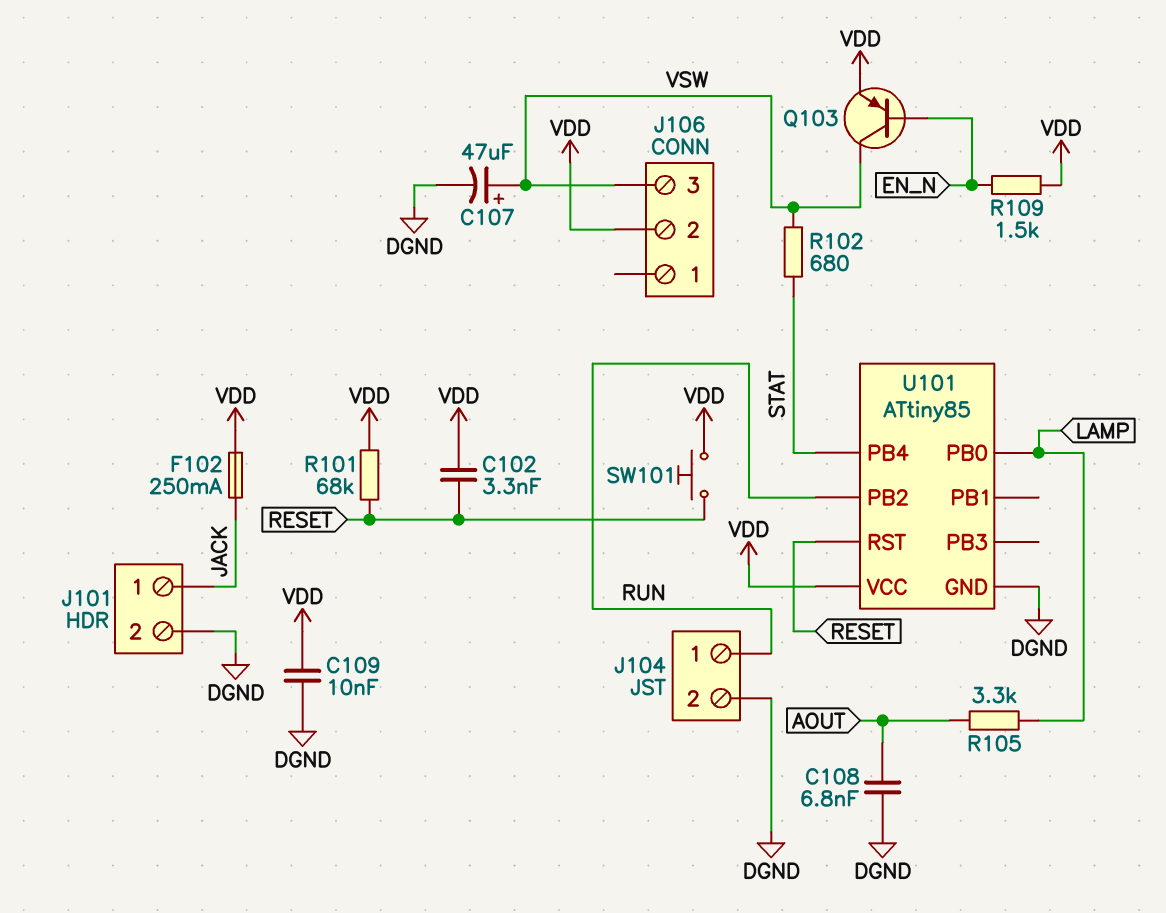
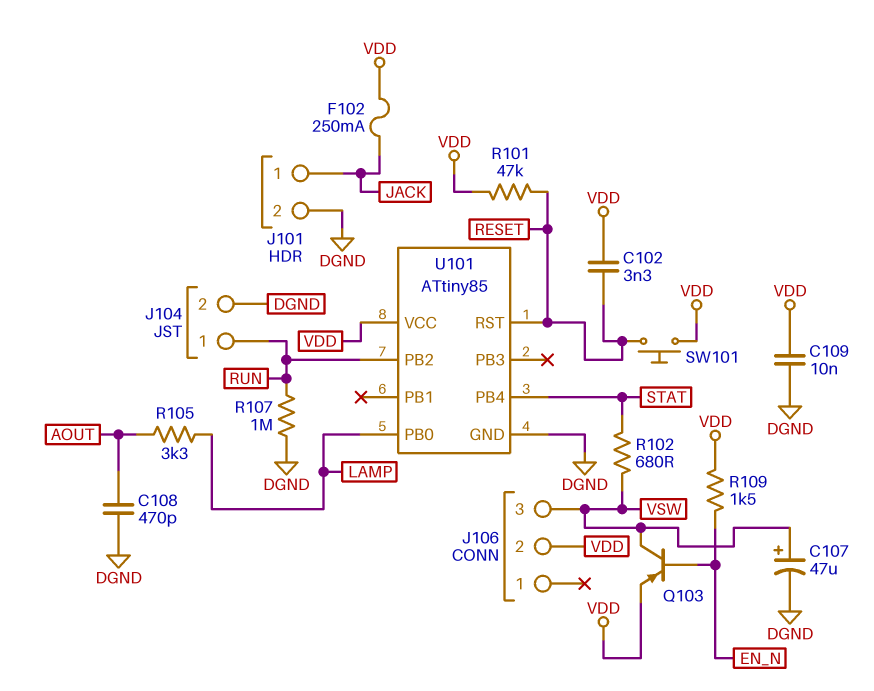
C108: 6.8nF (AOUT, DGND) -> 470pF (AOUT, DGND)
R101: 68k (RESET, VDD) -> 47k (RESET, VDD)
R107: none -> 1M (DGND, RUN)

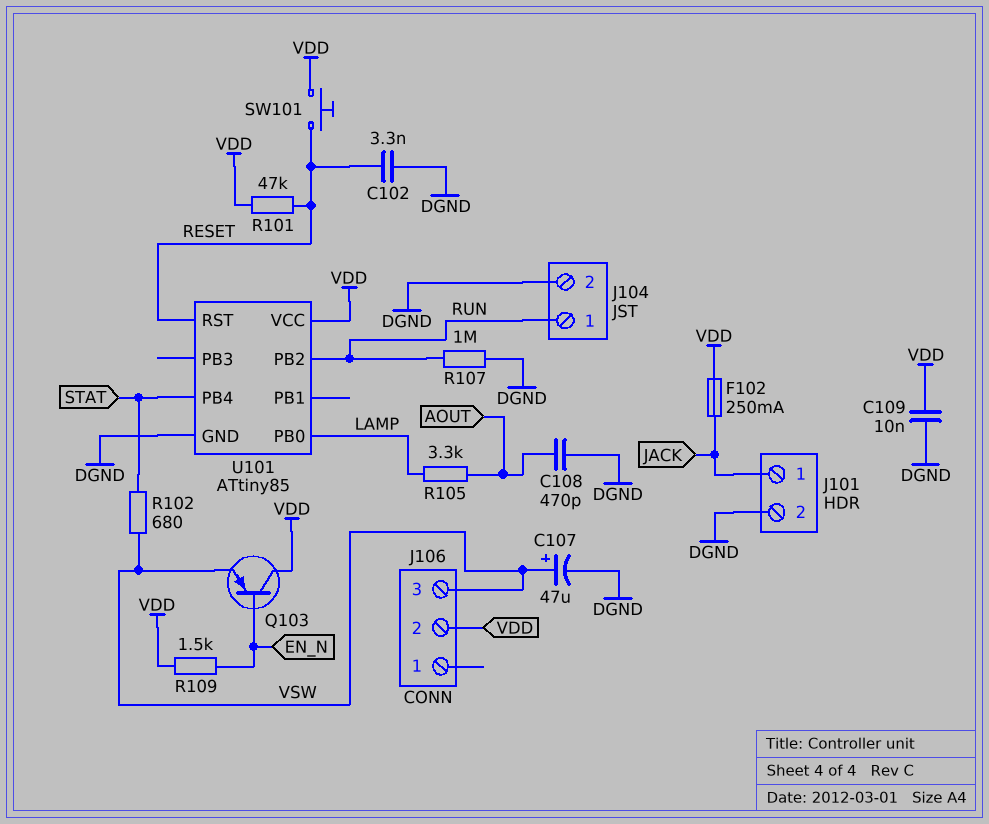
C102: 3.3nF (RESET, VDD) -> 3.3nF (DGND, RESET)
Q103: PNP (B EN_N, C VSW, E VDD) -> PNP (B EN_N, C VDD, E VSW)

